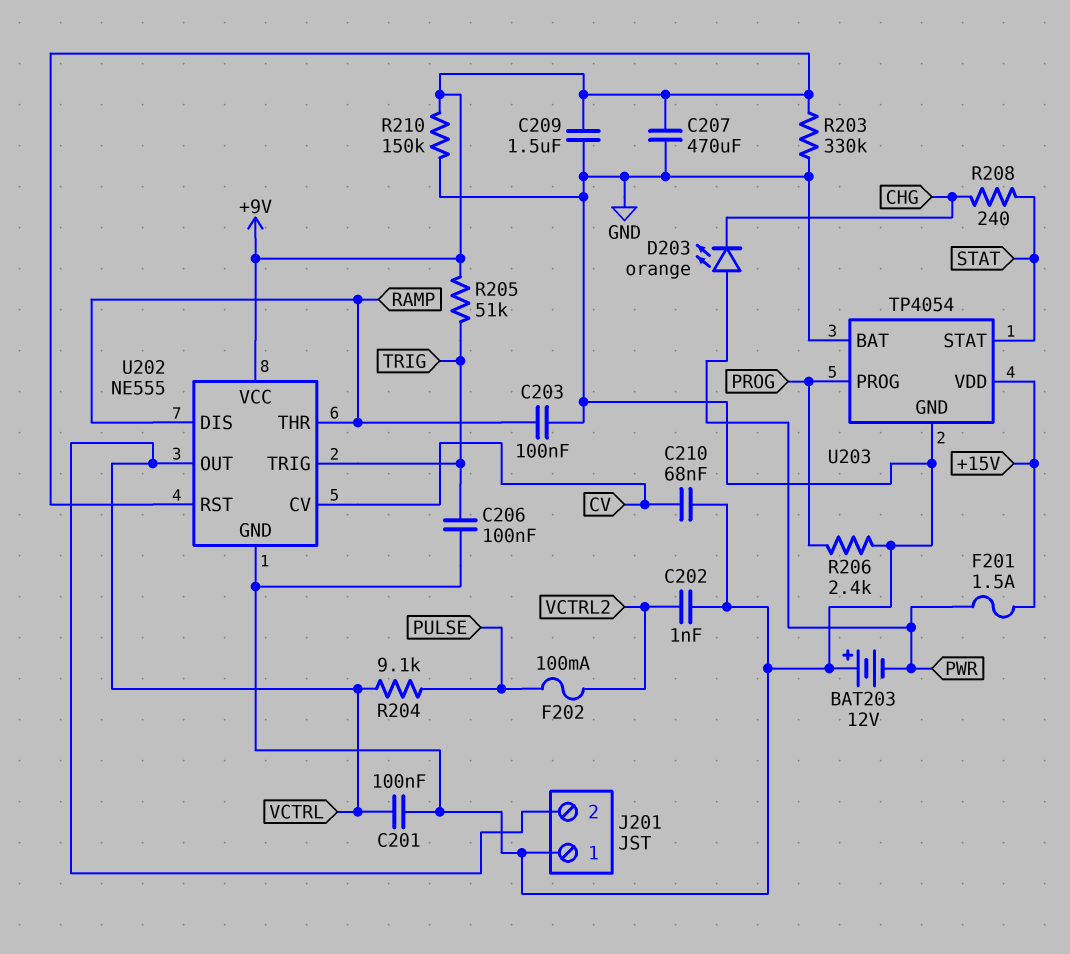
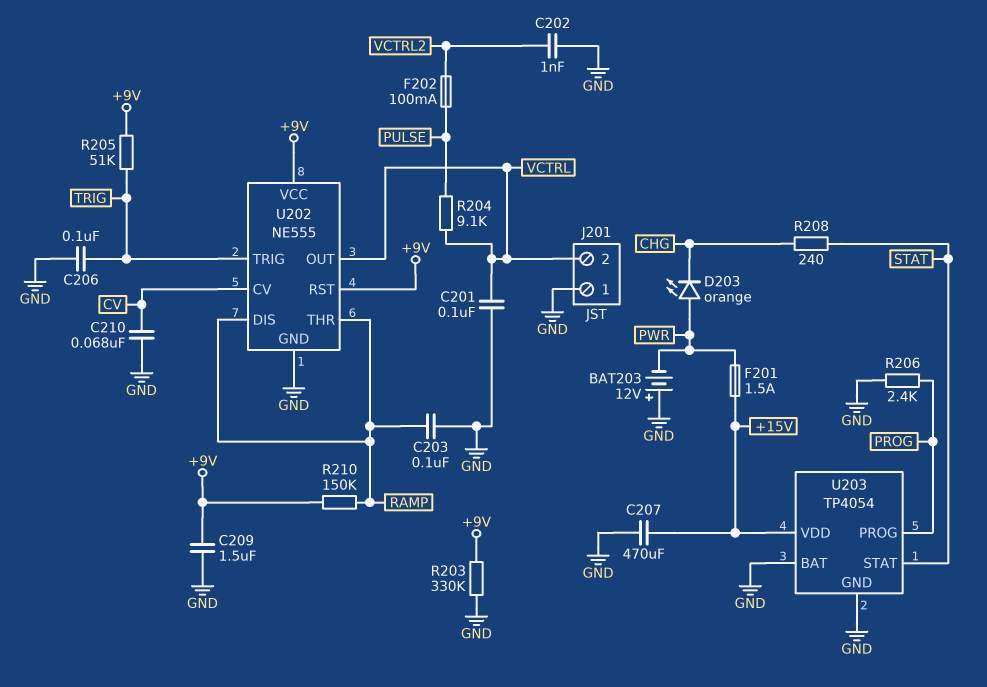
C207: 470uF (+9V, GND) -> 470uF (+15V, GND)
R210: 150k (+9V, GND) -> 150k (+9V, RAMP)

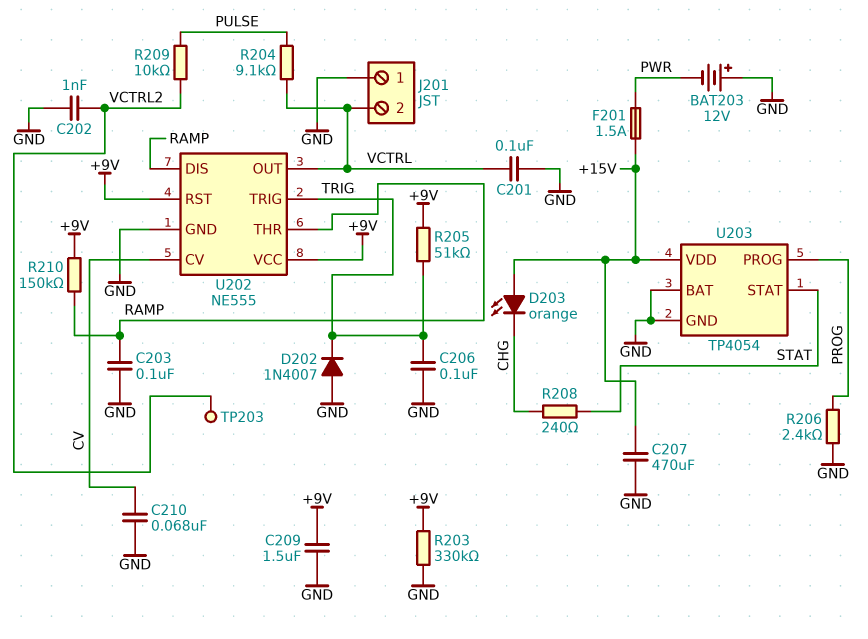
D202: none -> diode 1N4007 (A GND, K TRIG)
D203: LED orange (A PWR, K CHG) -> LED orange (A +15V, K CHG)
F202: 100mA (PULSE, VCTRL2) -> none
R209: none -> 10k (PULSE, VCTRL2)
TP203: none -> test point (VCTRL2)

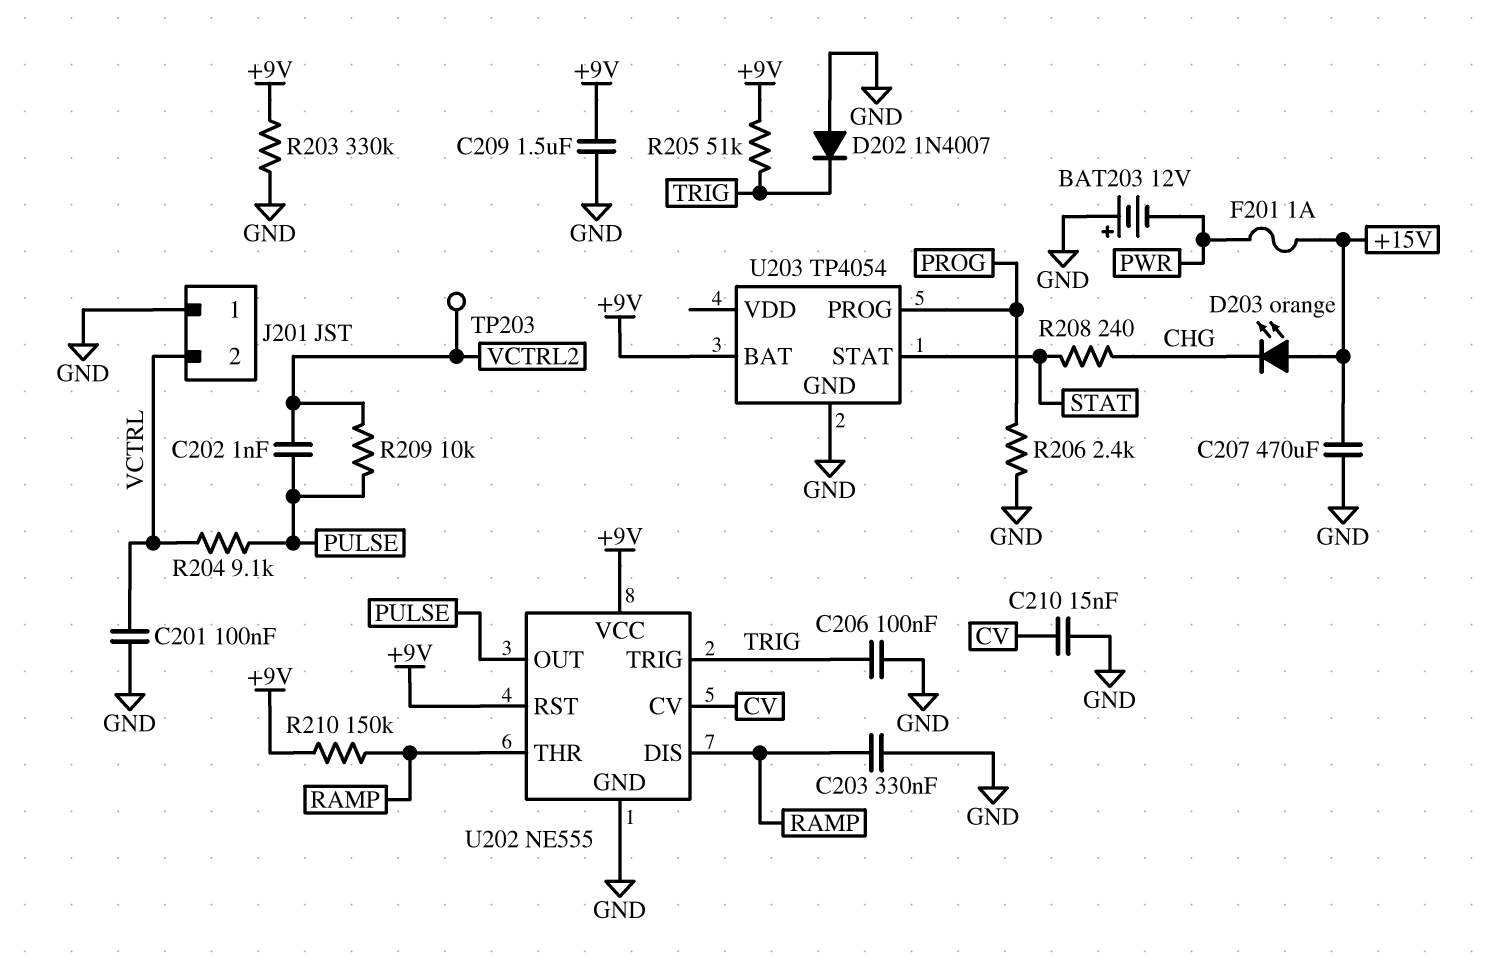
C202: 1nF (GND, VCTRL2) -> 1nF (PULSE, VCTRL2)
C203: 100nF (GND, RAMP) -> 330nF (GND, RAMP)
C210: 68nF (CV, GND) -> 15nF (CV, GND)
F201: 1.5A (+15V, PWR) -> 1A (+15V, PWR)
U202 pin OUT: VCTRL -> PULSE
U203 pin BAT: GND -> +9V
U203 pin VDD: +15V -> none

